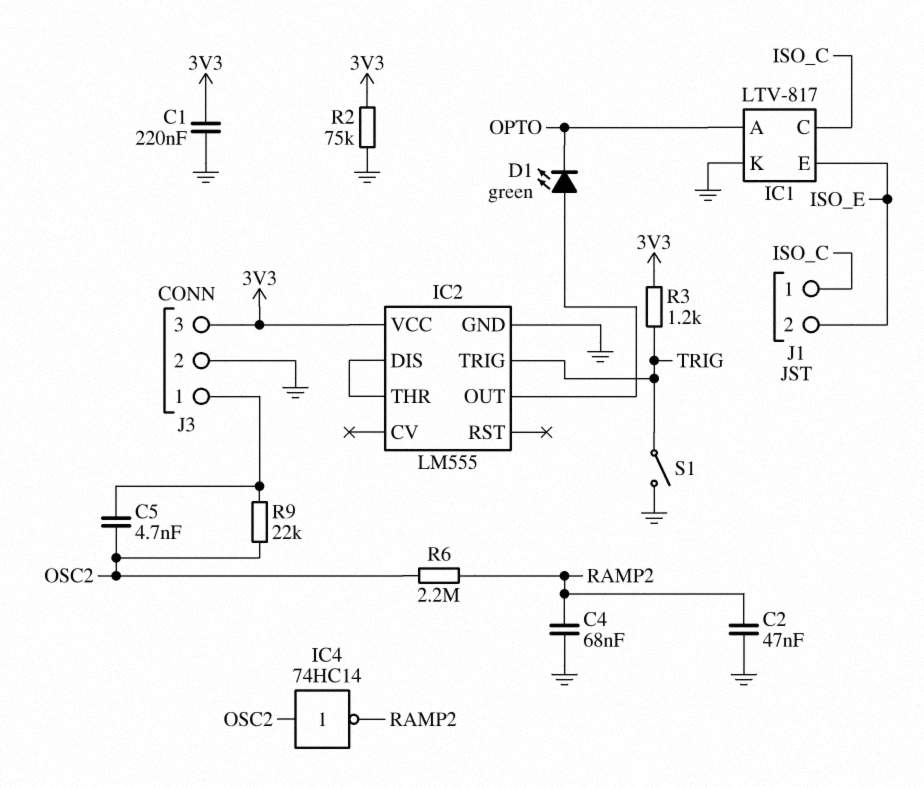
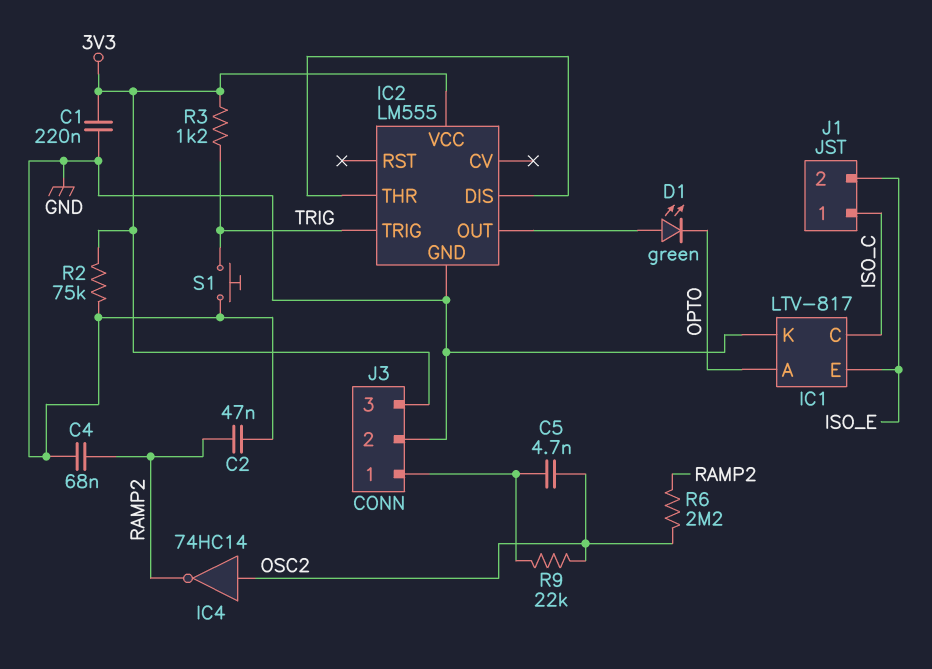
S1: switch (GND, TRIG) -> button (GND, TRIG)

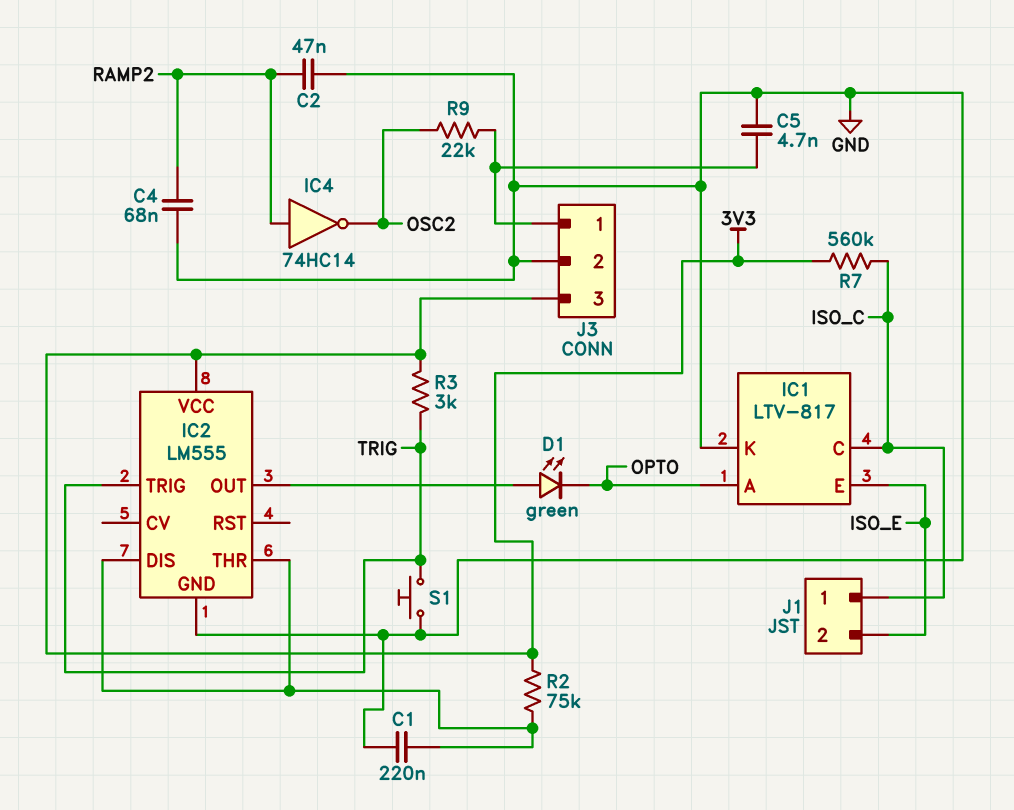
C1: 220nF (3V3, GND) -> 220nF (GND, IC2/DIS)
C5: 4.7nF (J3/1, OSC2) -> 4.7nF (GND, J3/1)
IC4: NOT 74HC14 (in OSC2, out RAMP2) -> NOT 74HC14 (in RAMP2, out OSC2)
R2: 75k (3V3, GND) -> 75k (3V3, IC2/DIS)
R3: 1.2k (3V3, TRIG) -> 3k (3V3, TRIG)
R6: 2.2M (OSC2, RAMP2) -> none
R7: none -> 560k (3V3, ISO_C)

